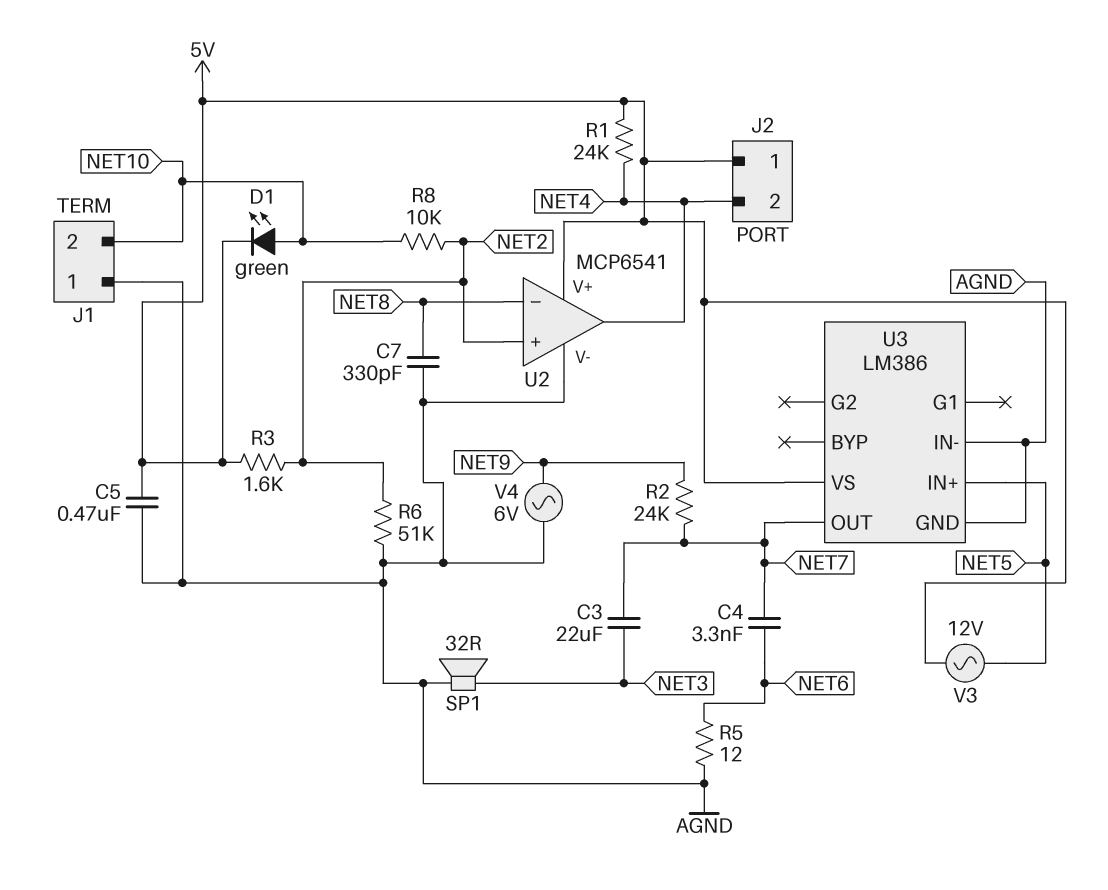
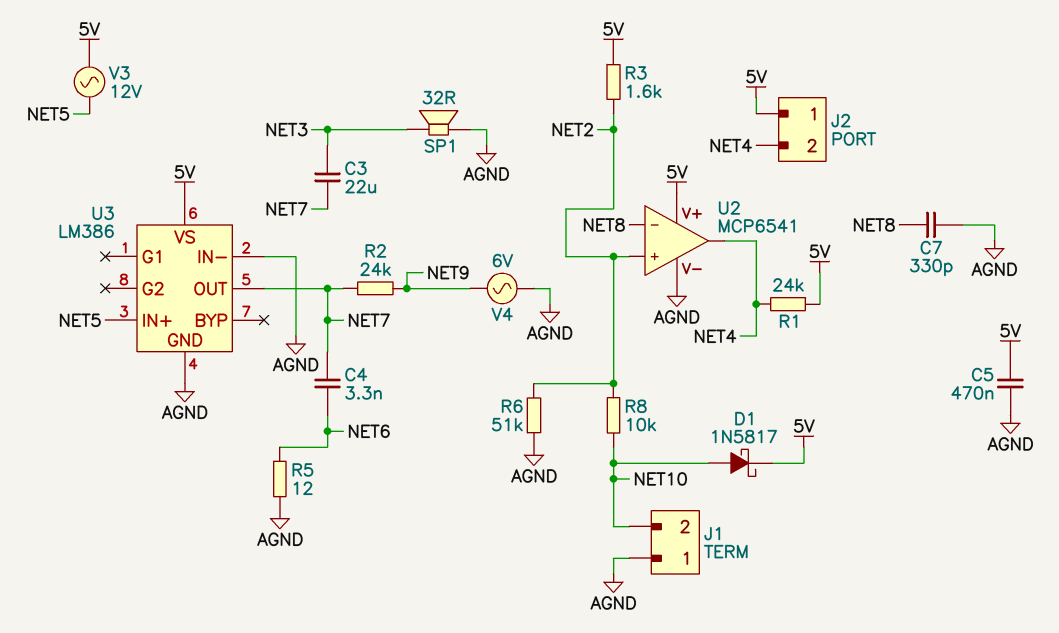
D1: LED green (A NET10, K 5V) -> schottky 1N5817 (A NET10, K 5V)

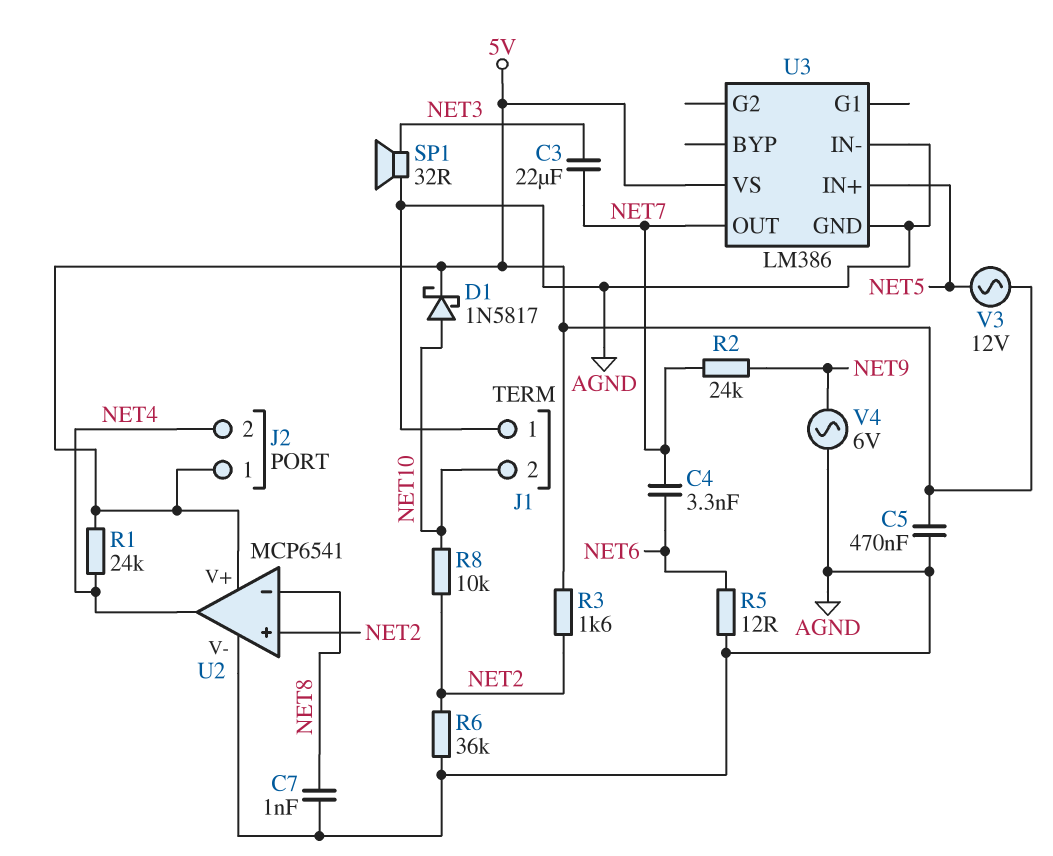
C7: 330pF (AGND, NET8) -> 1nF (AGND, NET8)
R6: 51k (AGND, NET2) -> 36k (AGND, NET2)

